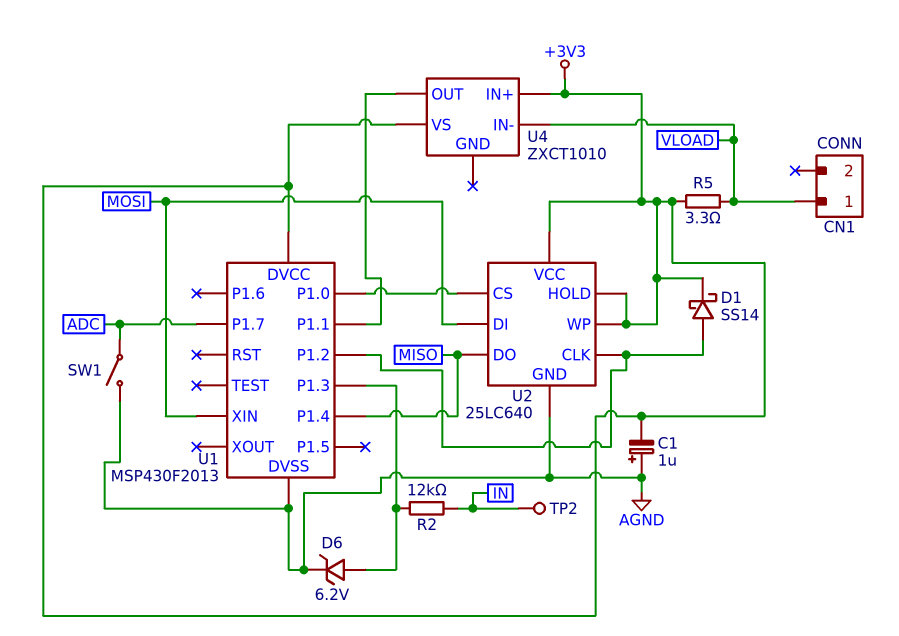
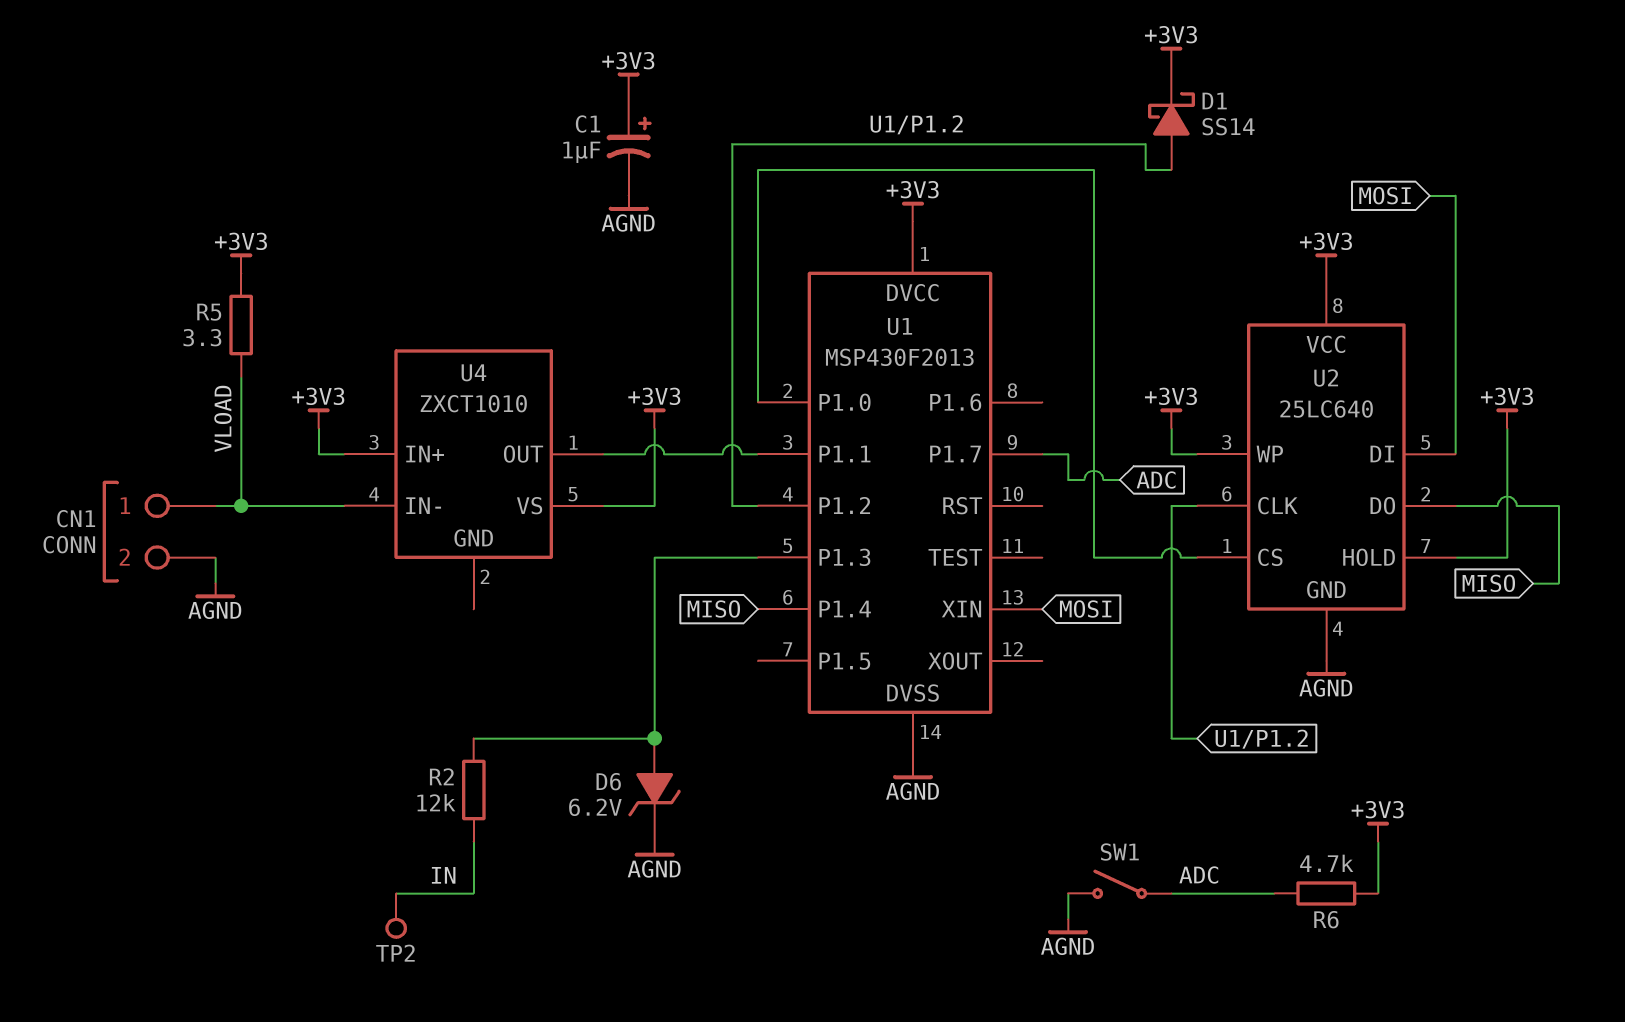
C1: 1uF (plus AGND, minus +3V3) -> 1uF (plus +3V3, minus AGND)
CN1 pin 2: none -> AGND
R6: none -> 4.7k (+3V3, ADC)

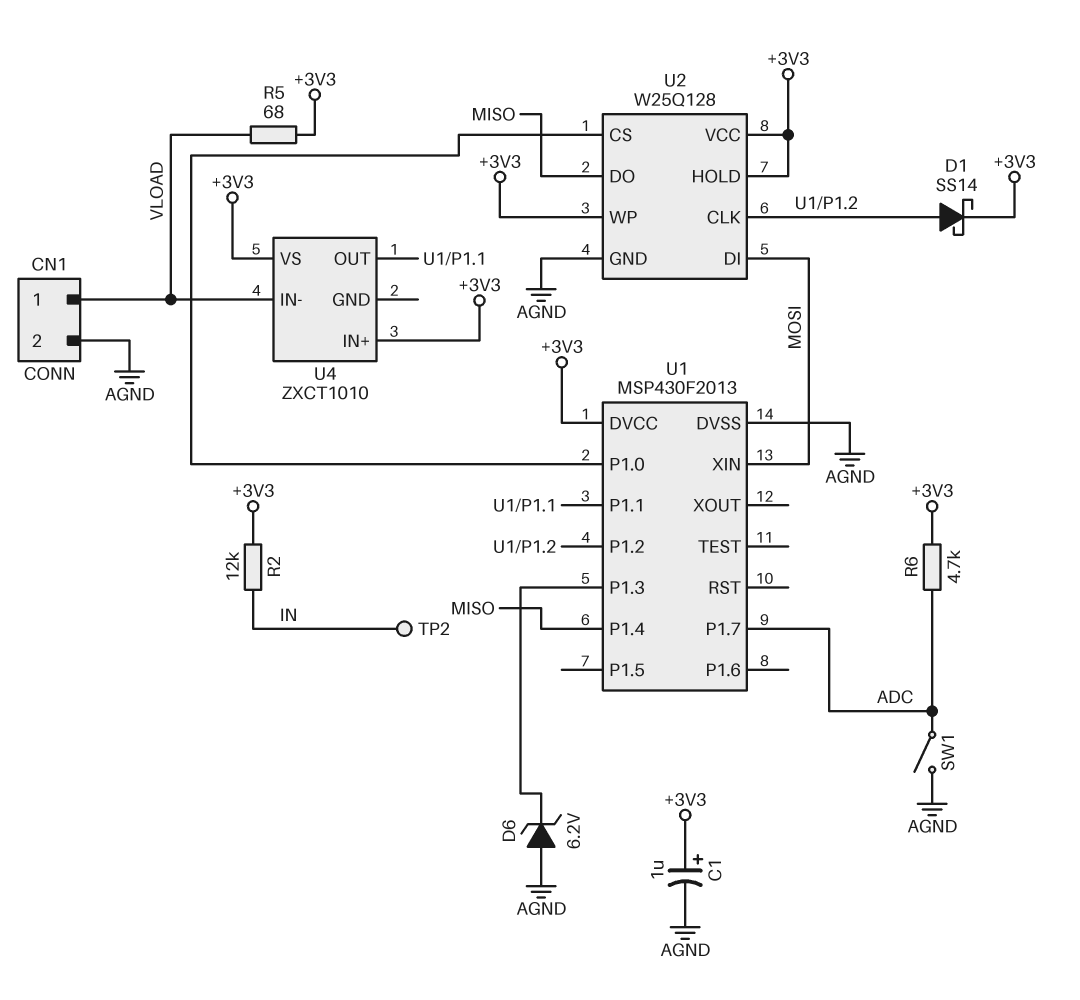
D6: zener 6.2V (A U1/P1.3, K AGND) -> zener 6.2V (A AGND, K U1/P1.3)
R2: 12k (IN, U1/P1.3) -> 12k (+3V3, IN)
R5: 3.3 (+3V3, VLOAD) -> 68 (+3V3, VLOAD)
U2: 25LC640 -> W25Q128

